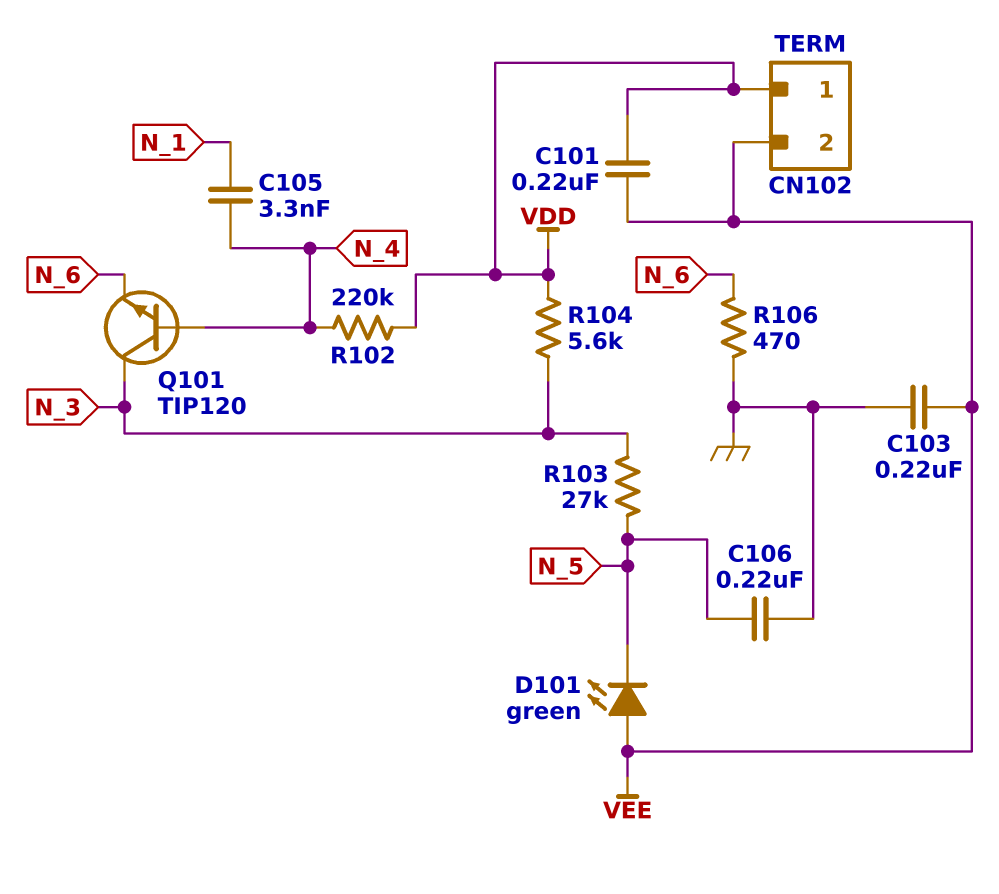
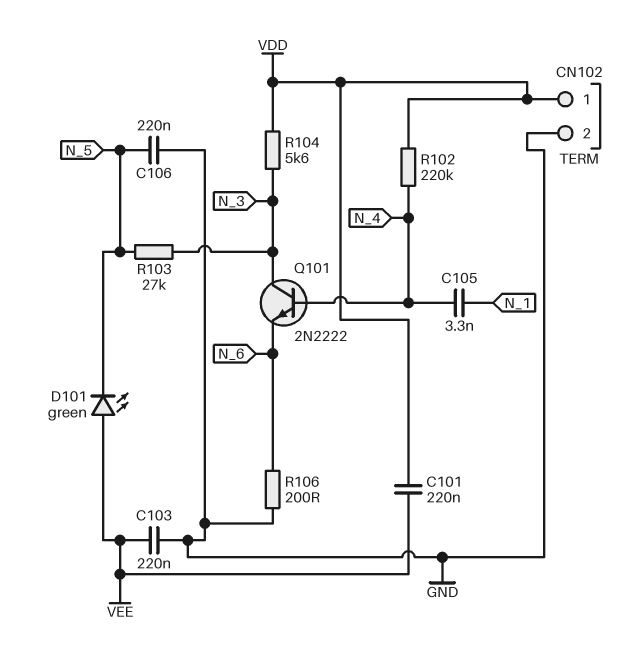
CN102 pin 2: VEE -> GND
Q101: NPN TIP120 (B N_4, C N_3, E N_6) -> NPN 2N2222 (B N_4, C N_3, E N_6)
R106: 470 (GND, N_6) -> 200 (GND, N_6)

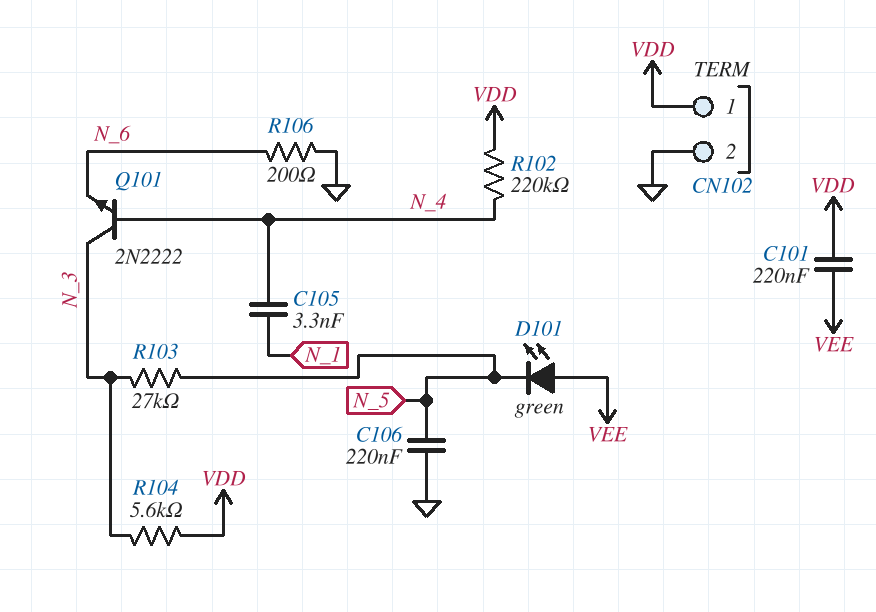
C103: 220nF (GND, VEE) -> none

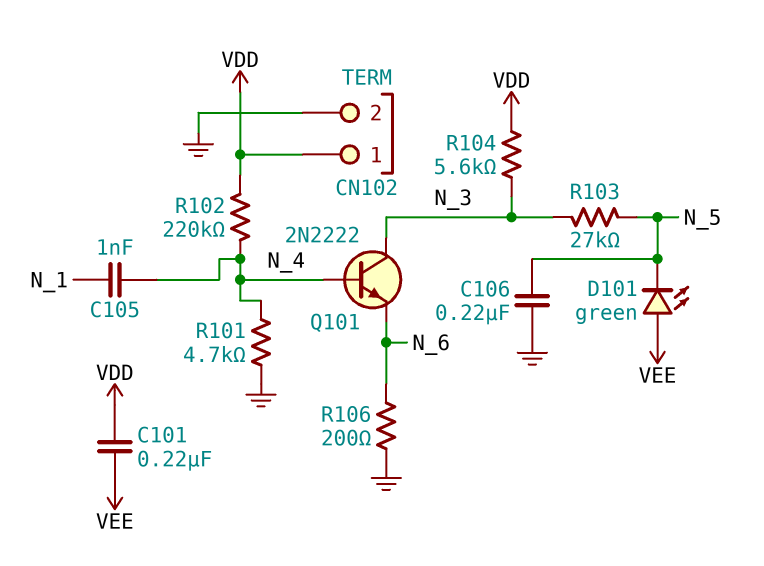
C105: 3.3nF (N_1, N_4) -> 1nF (N_1, N_4)
R101: none -> 4.7k (GND, N_4)

